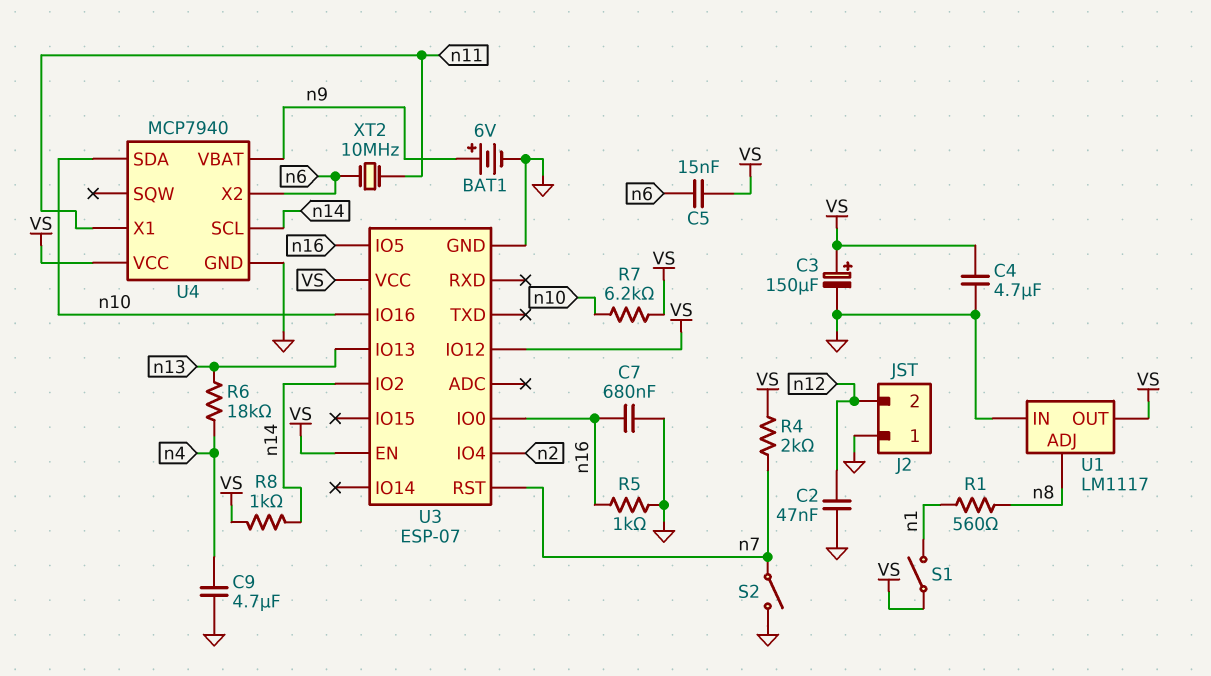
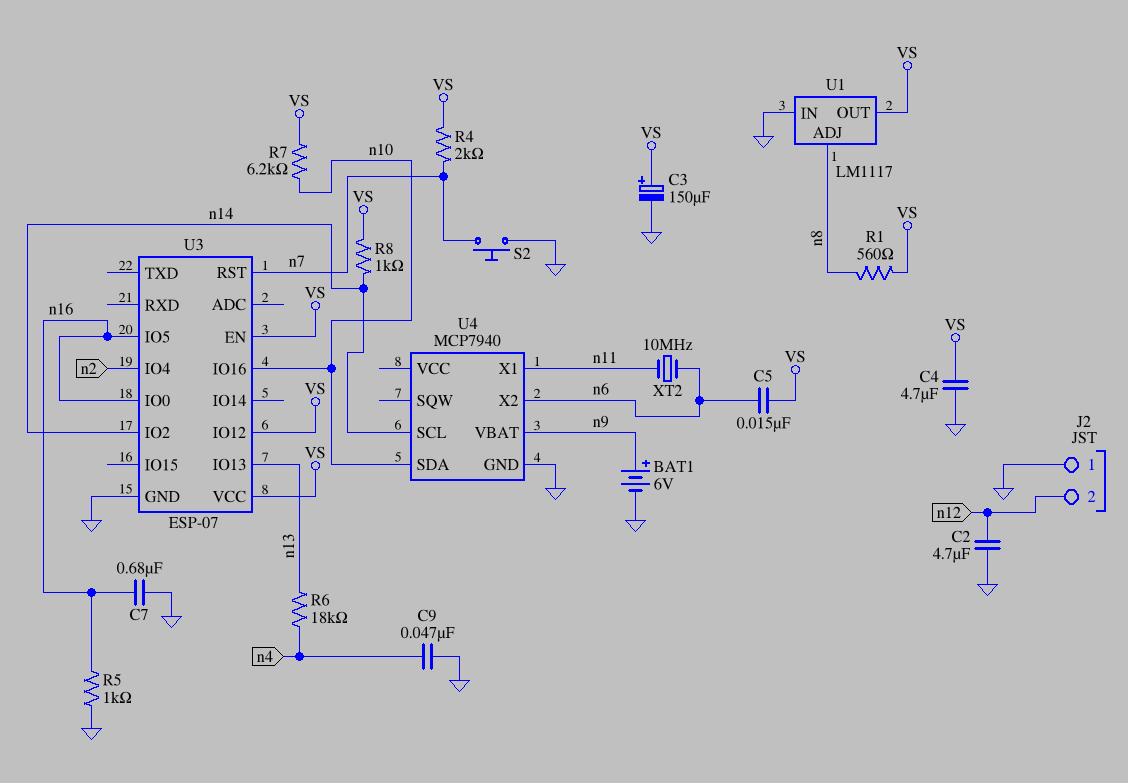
C2: 47nF (GND, n12) -> 4.7uF (GND, n12)
C9: 4.7uF (GND, n4) -> 47nF (GND, n4)
R1: 560 (n1, n8) -> 560 (VS, n8)
S1: switch (VS, n1) -> none
S2: switch (GND, n7) -> button (GND, n7)
U4 pin VCC: VS -> none

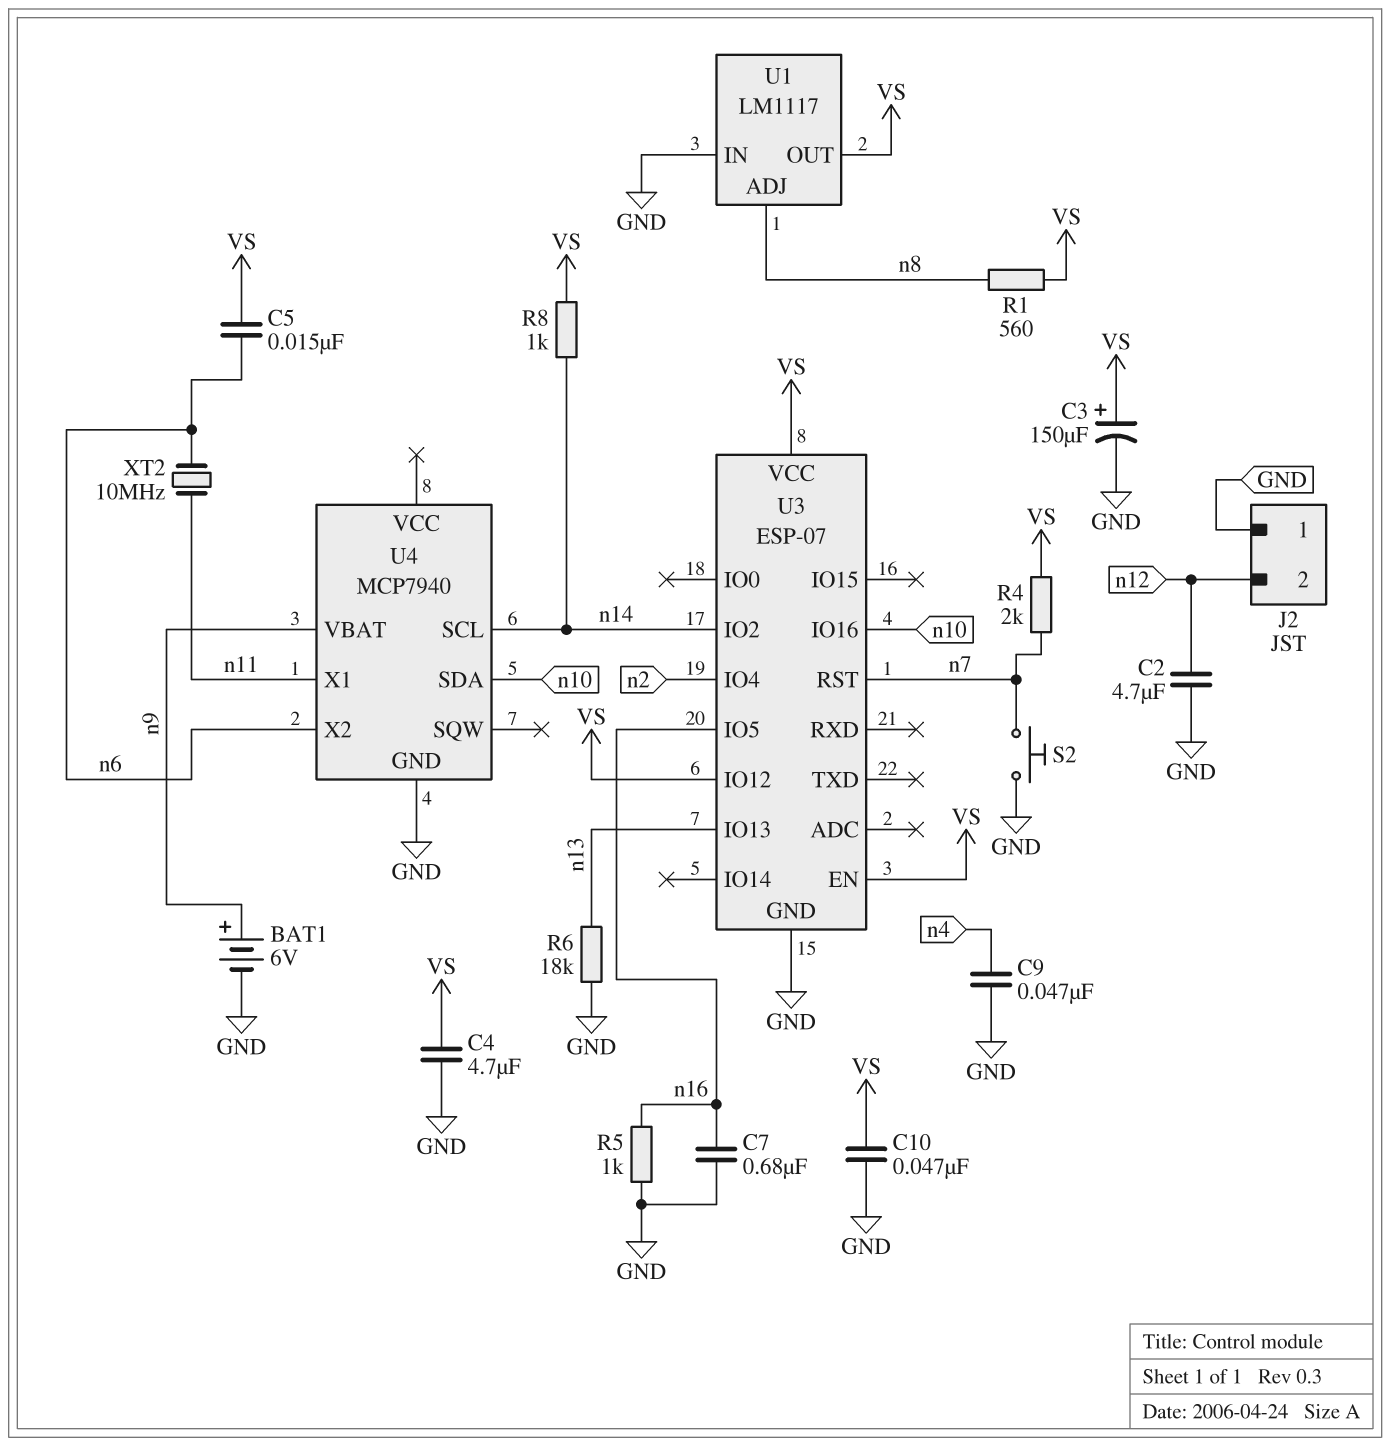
C10: none -> 47nF (GND, VS)
R6: 18k (n4, n13) -> 18k (GND, n13)
R7: 6.2k (VS, n10) -> none
U3 pin IO0: n16 -> none

